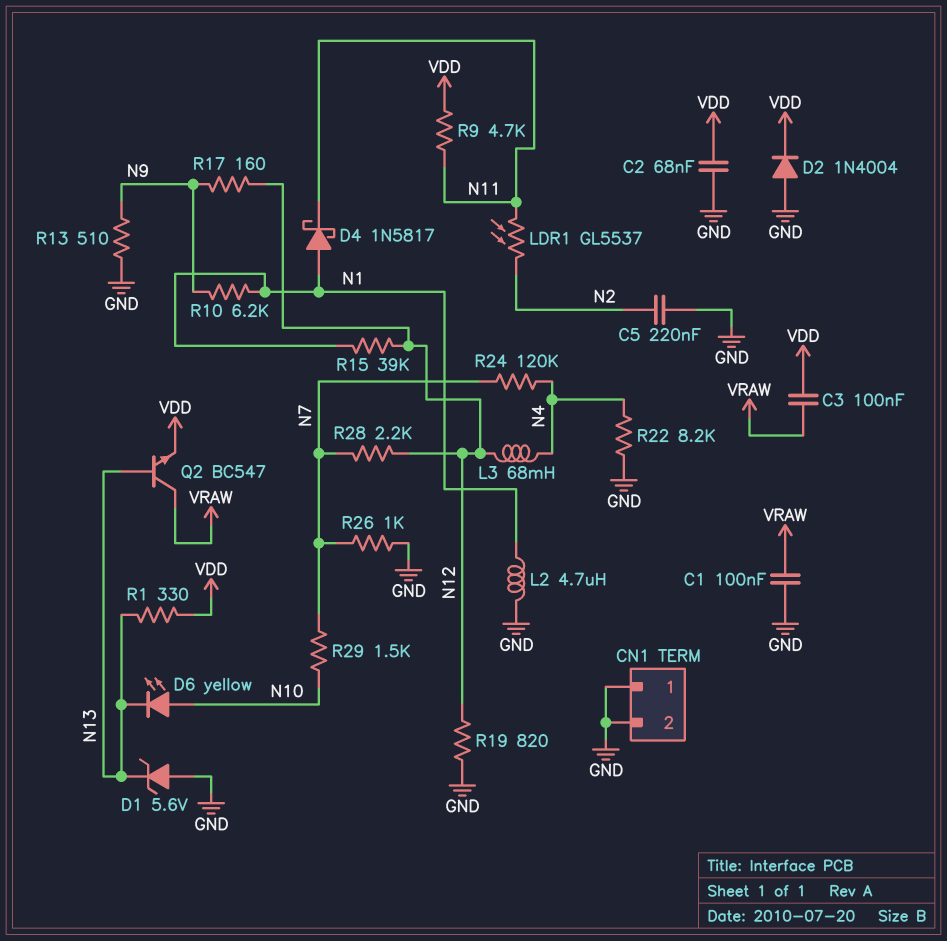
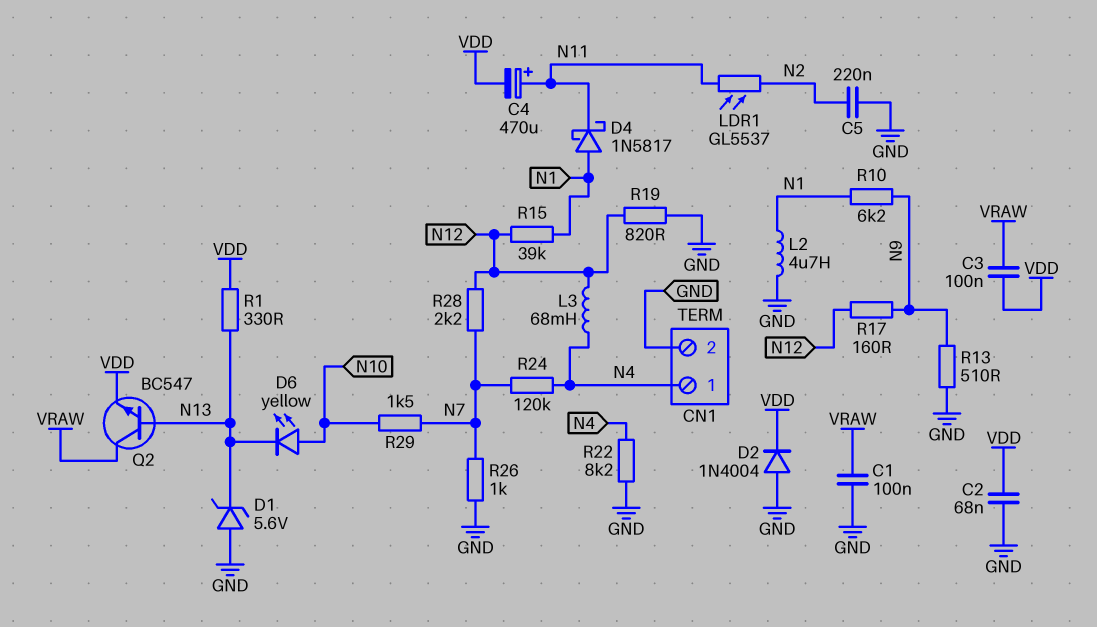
C4: none -> 470uF (plus N11, minus VDD)
CN1 pin 1: GND -> N4
R9: 4.7k (N11, VDD) -> none

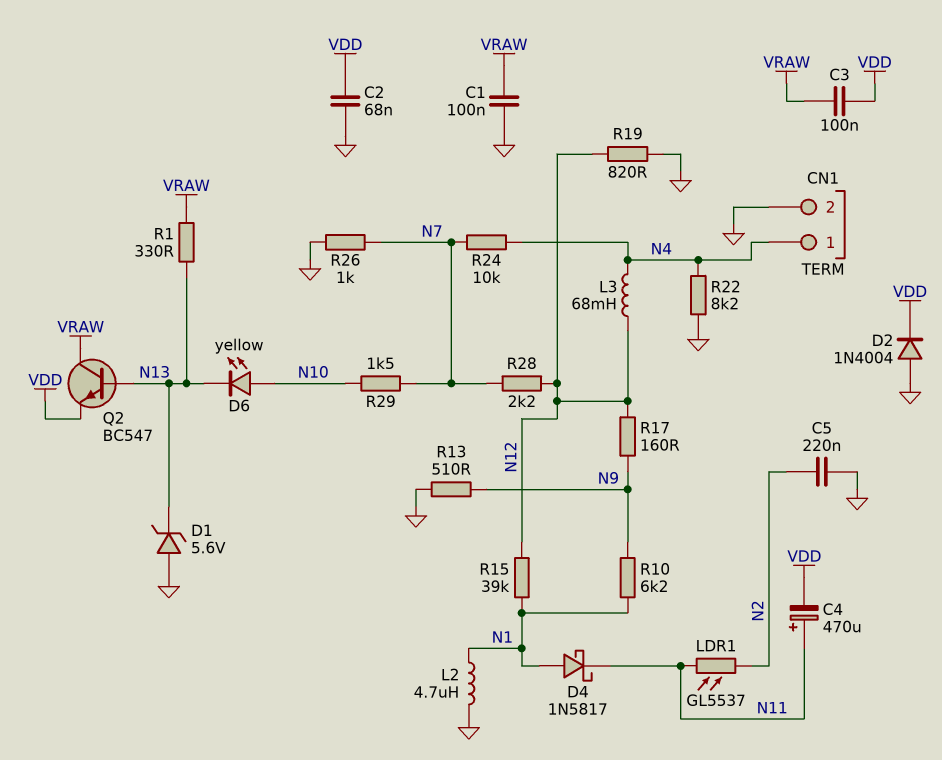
R1: 330 (N13, VDD) -> 330 (N13, VRAW)
R24: 120k (N4, N7) -> 10k (N4, N7)

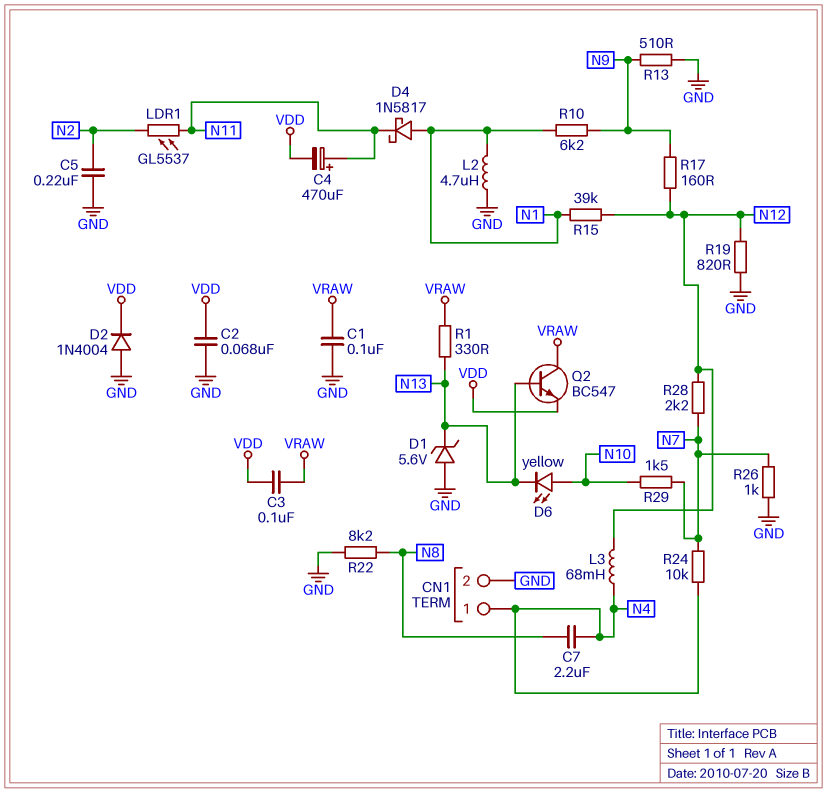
C7: none -> 2.2uF (N4, N8)
R22: 8.2k (GND, N4) -> 8.2k (GND, N8)

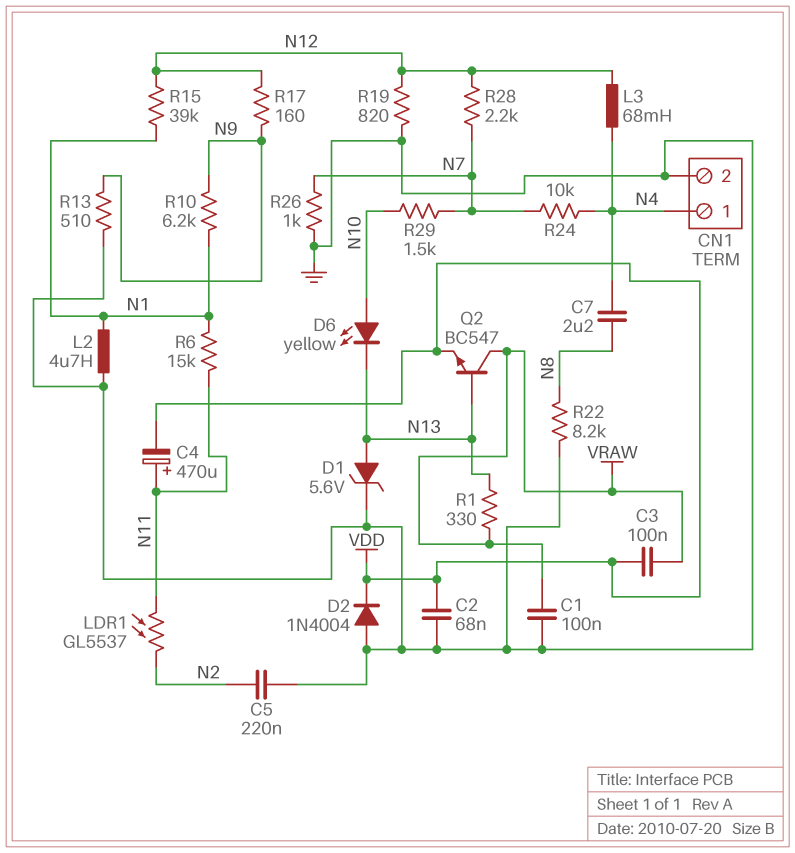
D1: zener 5.6V (A GND, K N13) -> zener 5.6V (A N13, K GND)
D4: schottky 1N5817 (A N1, K N11) -> none
R6: none -> 15k (N1, N11)

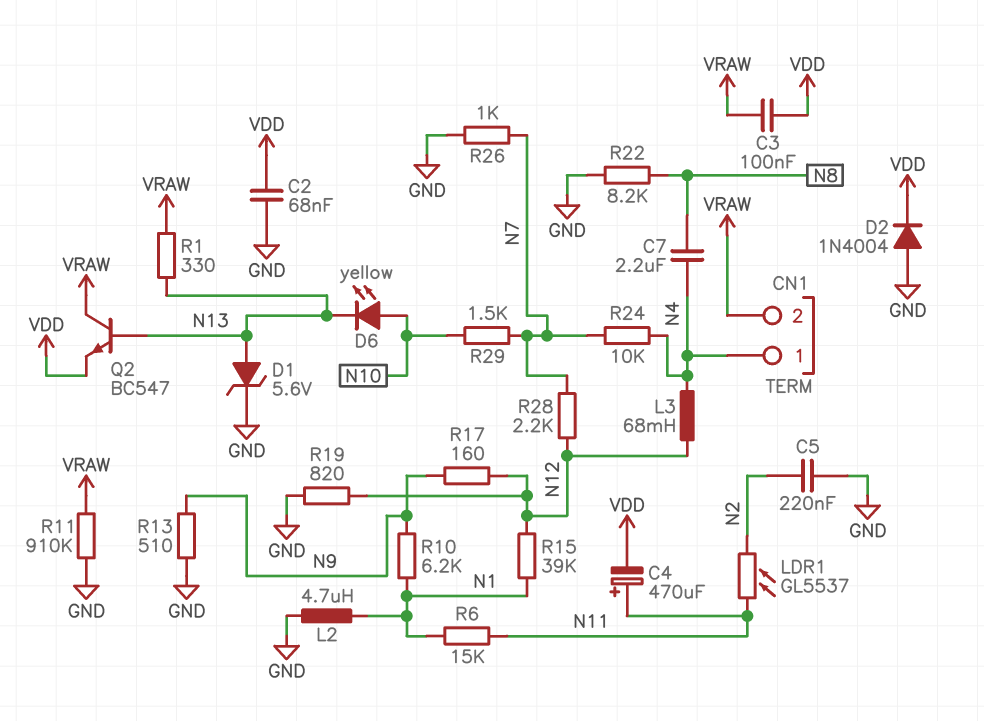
C1: 100nF (GND, VRAW) -> none
CN1 pin 2: GND -> VRAW
R11: none -> 910k (GND, VRAW)

